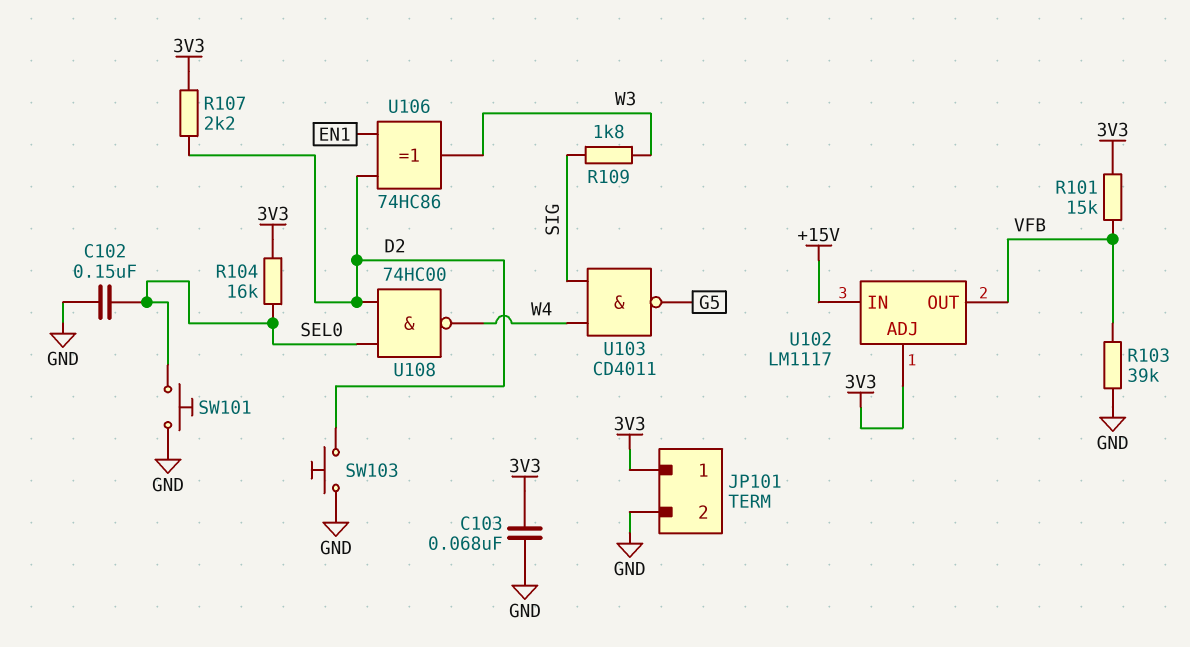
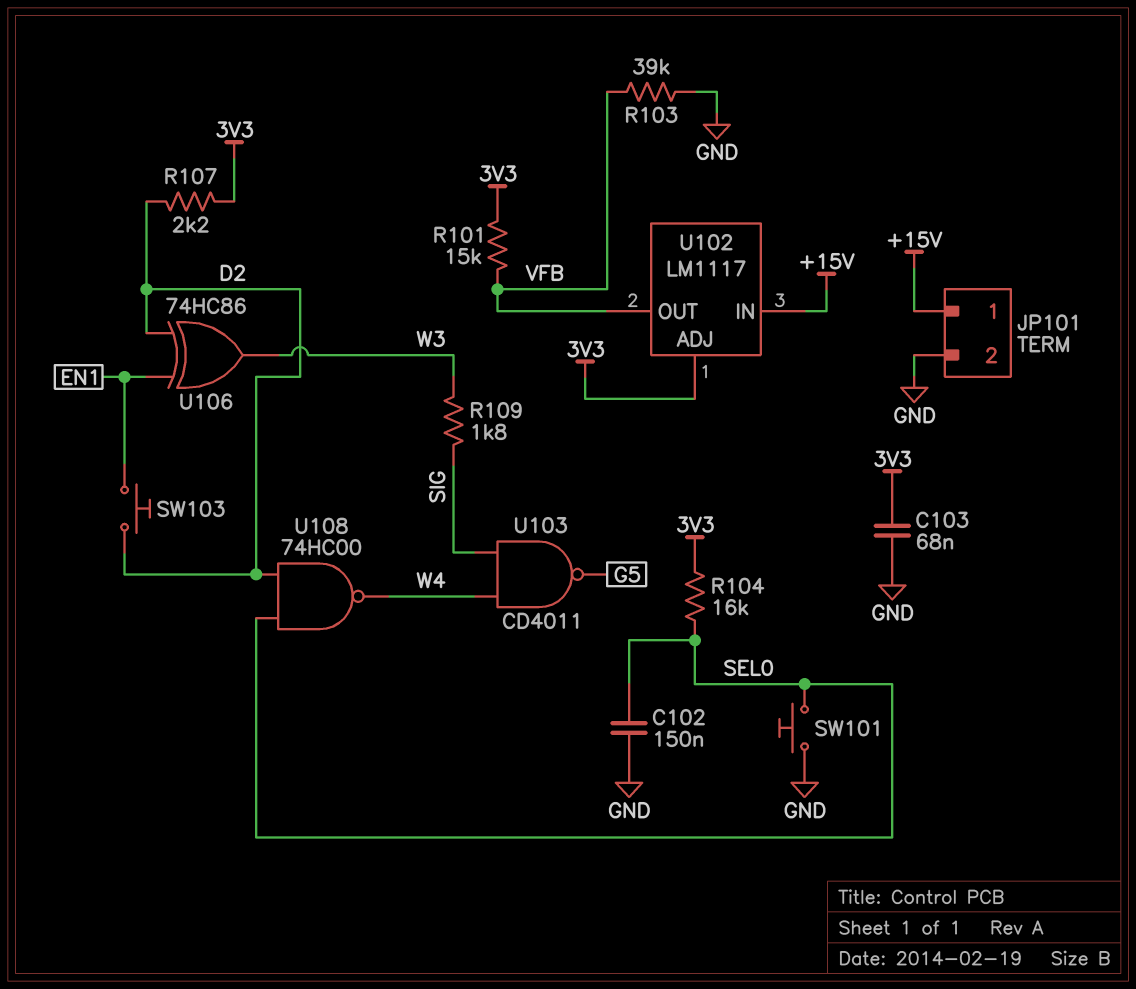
JP101 pin 1: 3V3 -> +15V
SW103: button (D2, GND) -> button (D2, EN1)

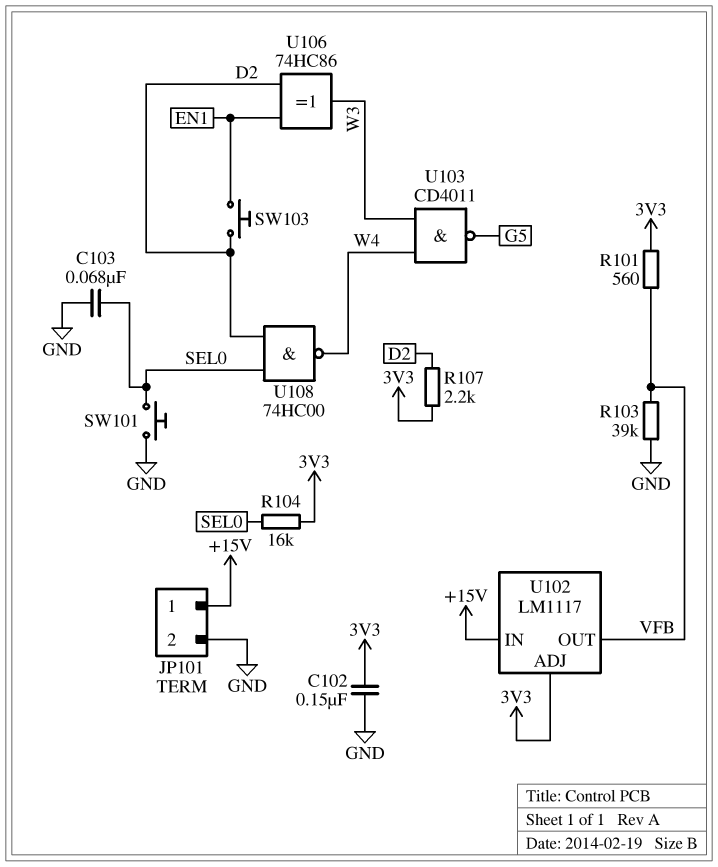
C102: 150nF (GND, SEL0) -> 150nF (3V3, GND)
C103: 68nF (3V3, GND) -> 68nF (GND, SEL0)
R101: 15k (3V3, VFB) -> 560 (3V3, VFB)
R109: 1.8k (SIG, W3) -> none
U103: NAND CD4011 (in SIG, in W4, out G5) -> NAND CD4011 (in W3, in W4, out G5)

